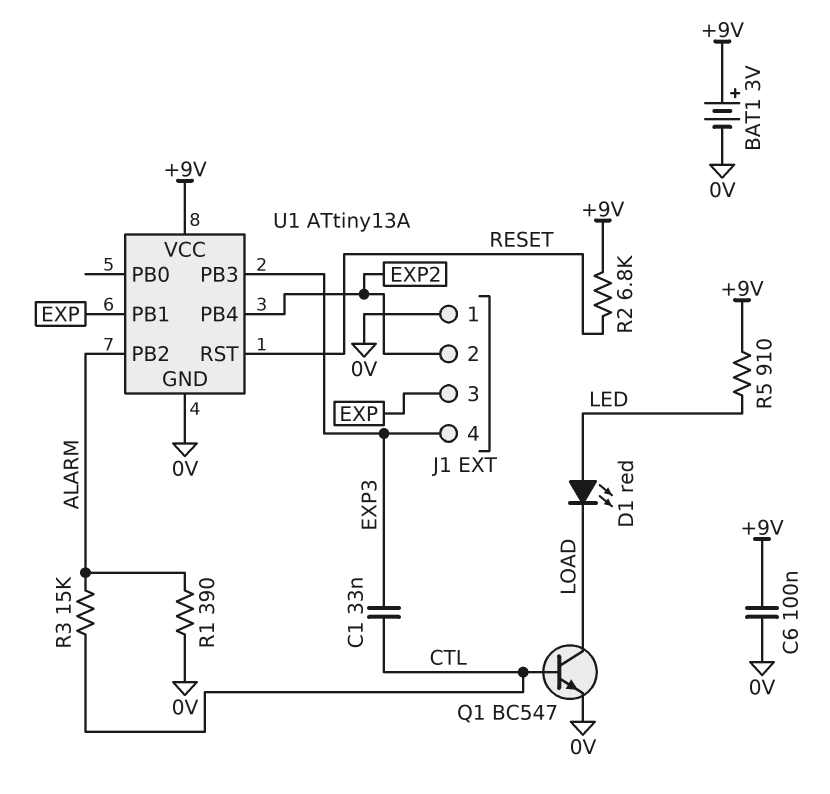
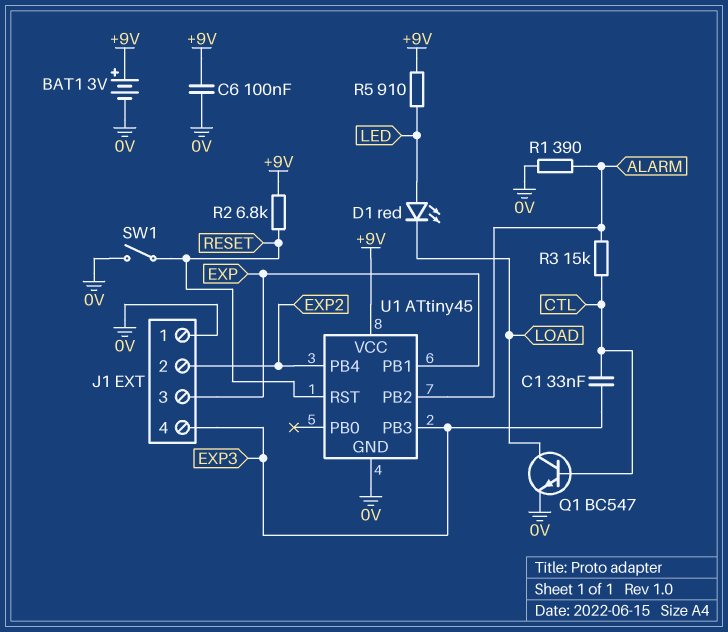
SW1: none -> switch (0V, RESET)
U1: ATtiny13A -> ATtiny45

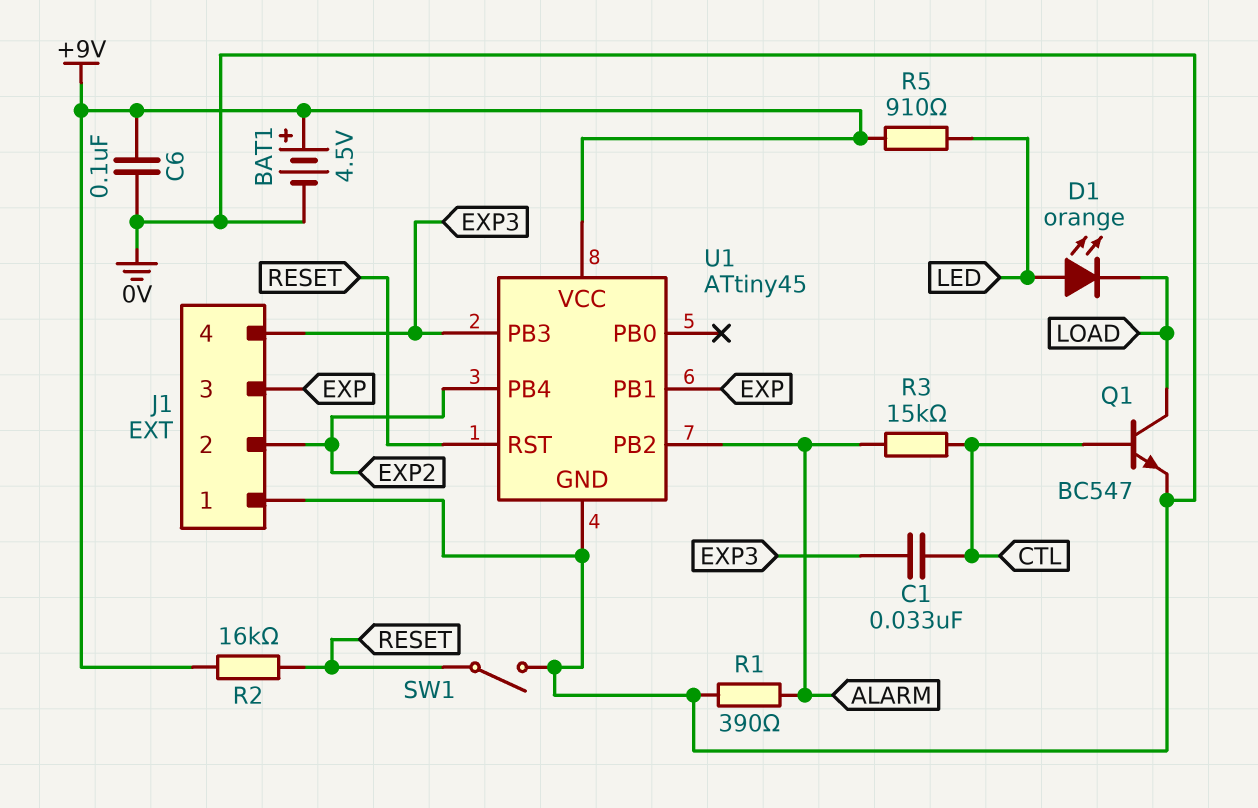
BAT1: 3V (plus +9V, minus 0V) -> 4.5V (plus +9V, minus 0V)
D1: LED red (A LED, K LOAD) -> LED orange (A LED, K LOAD)
R2: 6.8k (+9V, RESET) -> 16k (+9V, RESET)

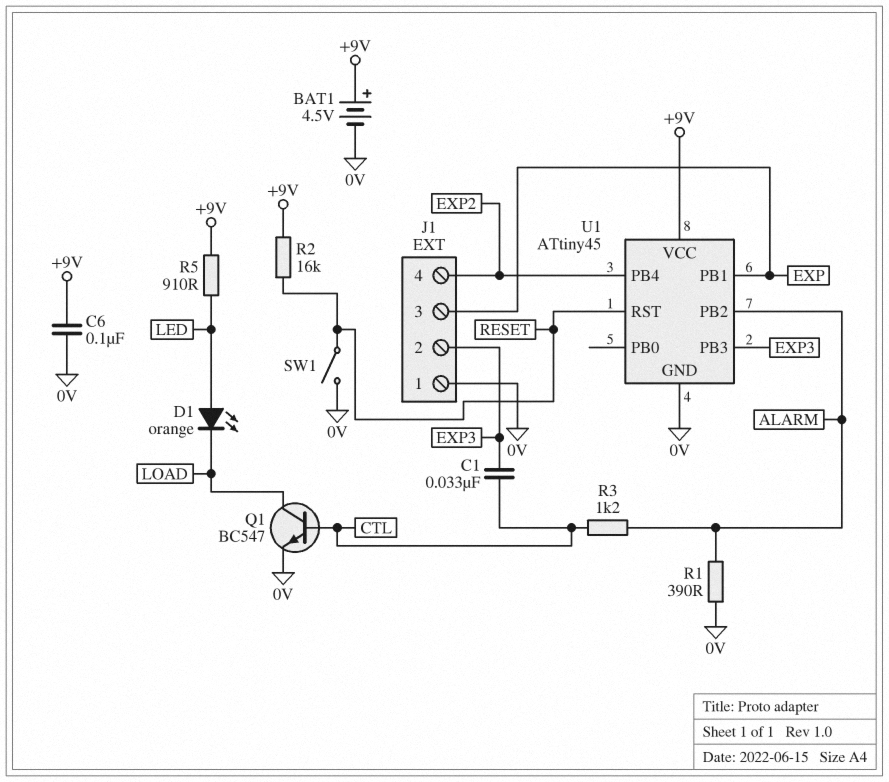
J1 pin 2: EXP2 -> EXP3
J1 pin 4: EXP3 -> EXP2
R3: 15k (ALARM, CTL) -> 1.2k (ALARM, CTL)

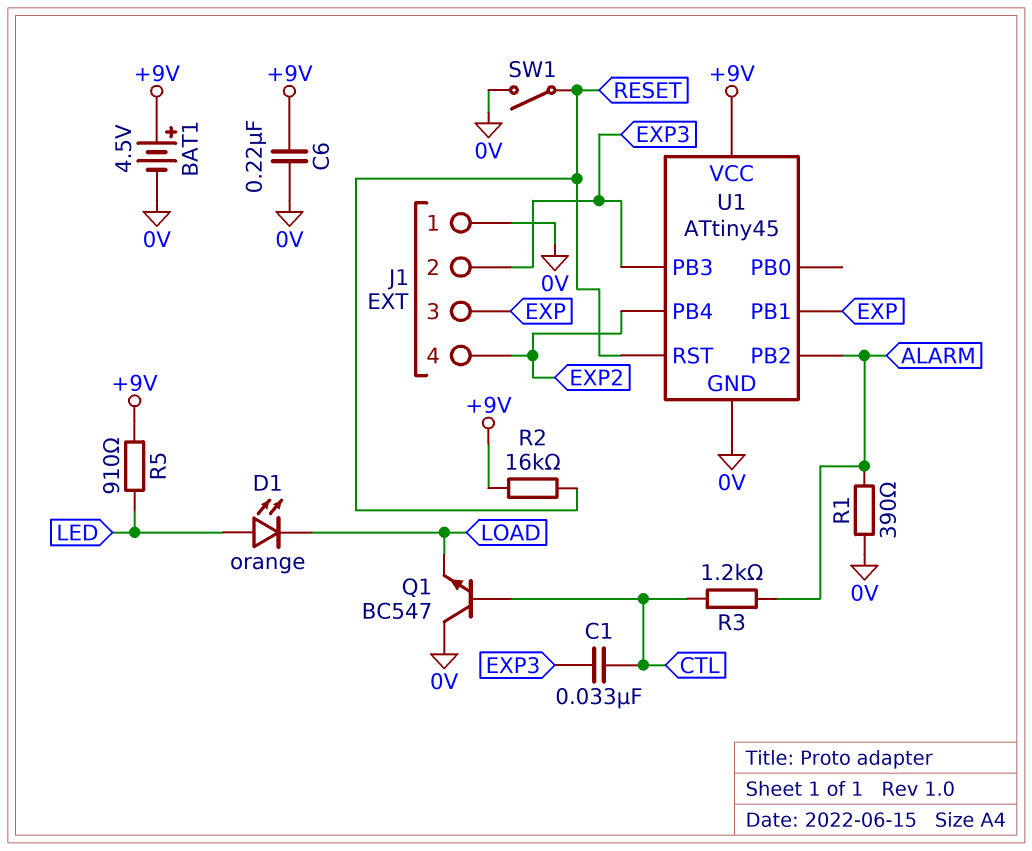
C6: 100nF (+9V, 0V) -> 220nF (+9V, 0V)
Q1: NPN BC547 (B CTL, C LOAD, E 0V) -> NPN BC547 (B CTL, C 0V, E LOAD)

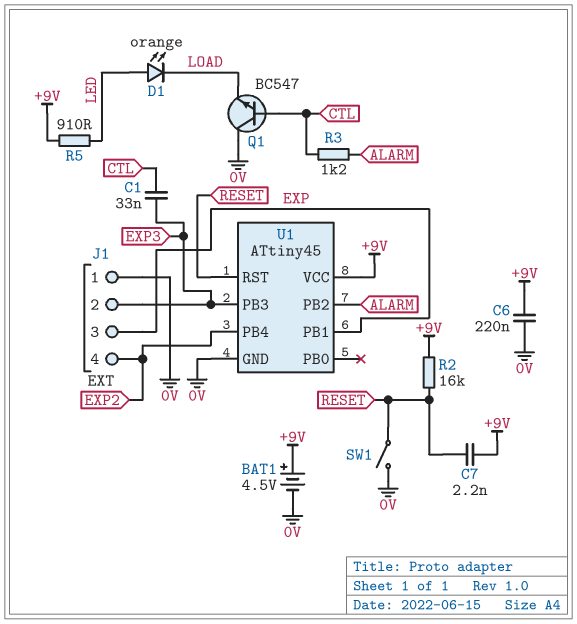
C7: none -> 2.2nF (+9V, RESET)
R1: 390 (0V, ALARM) -> none

